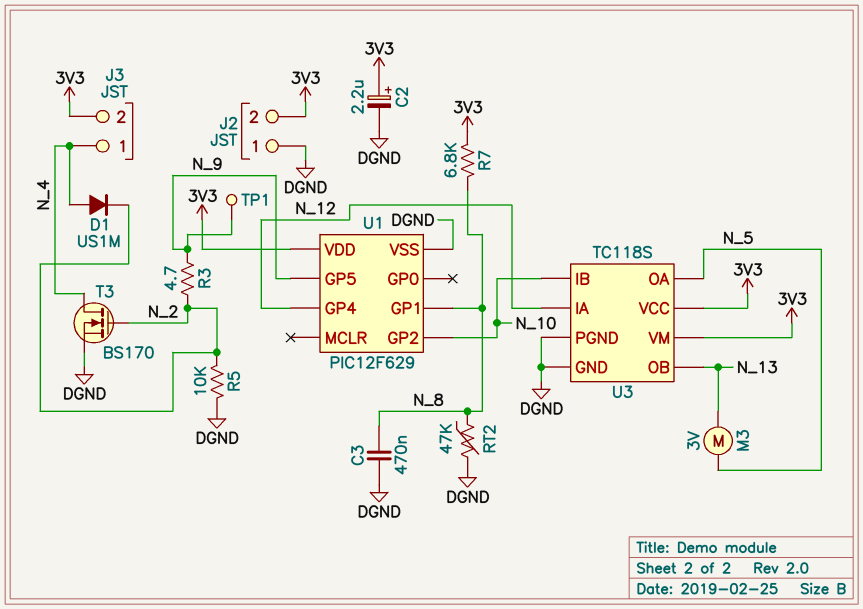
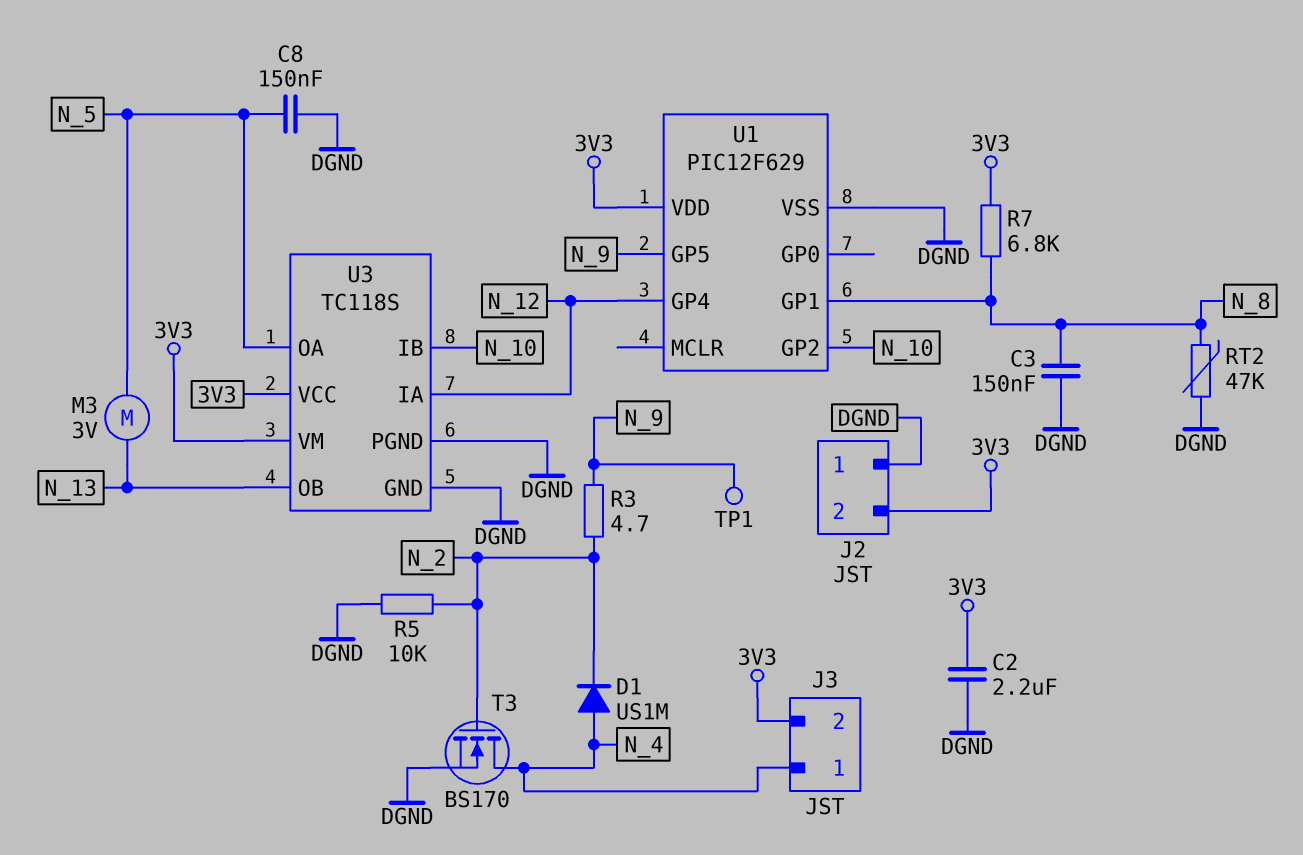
C2: 2.2uF (plus 3V3, minus DGND) -> 2.2uF (3V3, DGND)
C3: 470nF (DGND, N_8) -> 150nF (DGND, N_8)
C8: none -> 150nF (DGND, N_5)

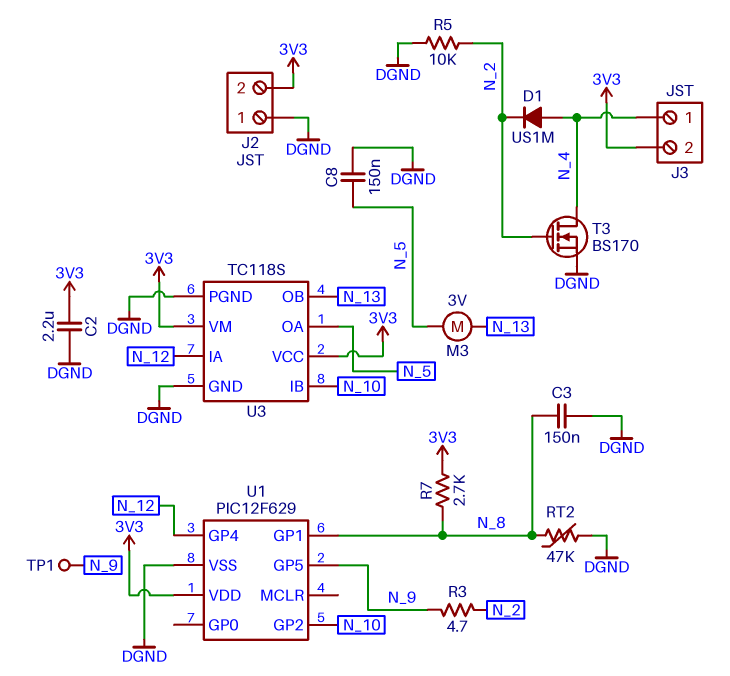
R7: 6.8k (3V3, N_8) -> 2.7k (3V3, N_8)

